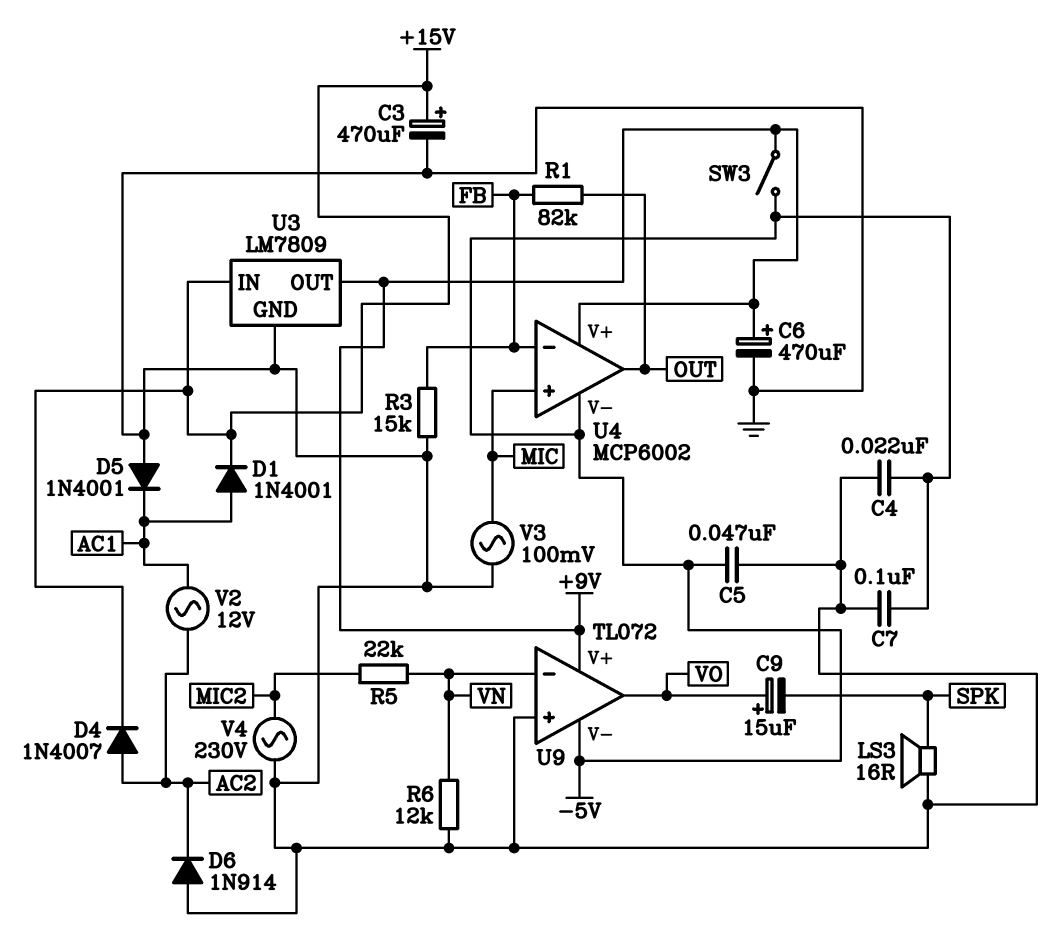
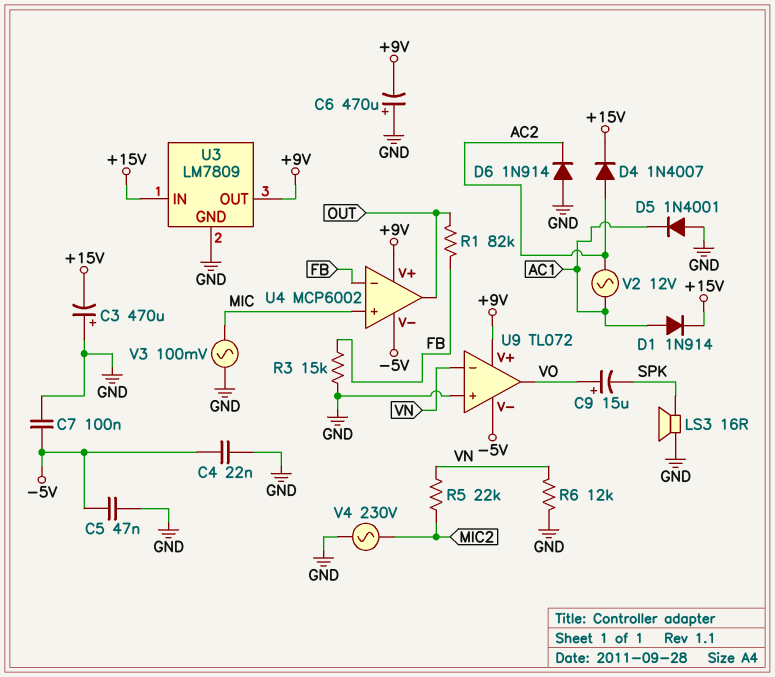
C3: 470uF (plus +15V, minus GND) -> 470uF (plus GND, minus +15V)
C6: 470uF (plus +9V, minus GND) -> 470uF (plus GND, minus +9V)
D1: diode 1N4001 (A AC1, K +15V) -> diode 1N914 (A AC1, K +15V)
SW3: switch (+9V, -5V) -> none

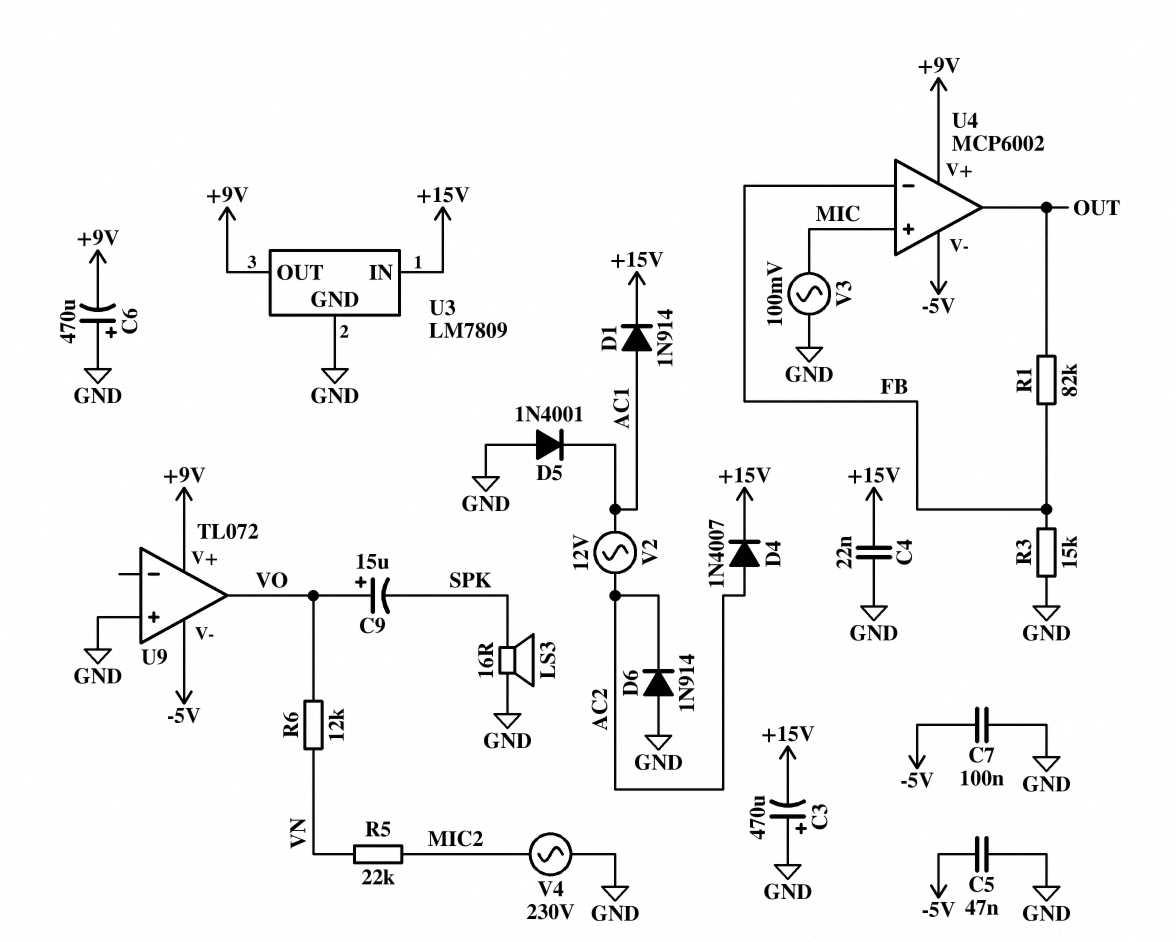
C4: 22nF (-5V, GND) -> 22nF (+15V, GND)
R6: 12k (GND, VN) -> 12k (VN, VO)
U9 pin in-: VN -> none

